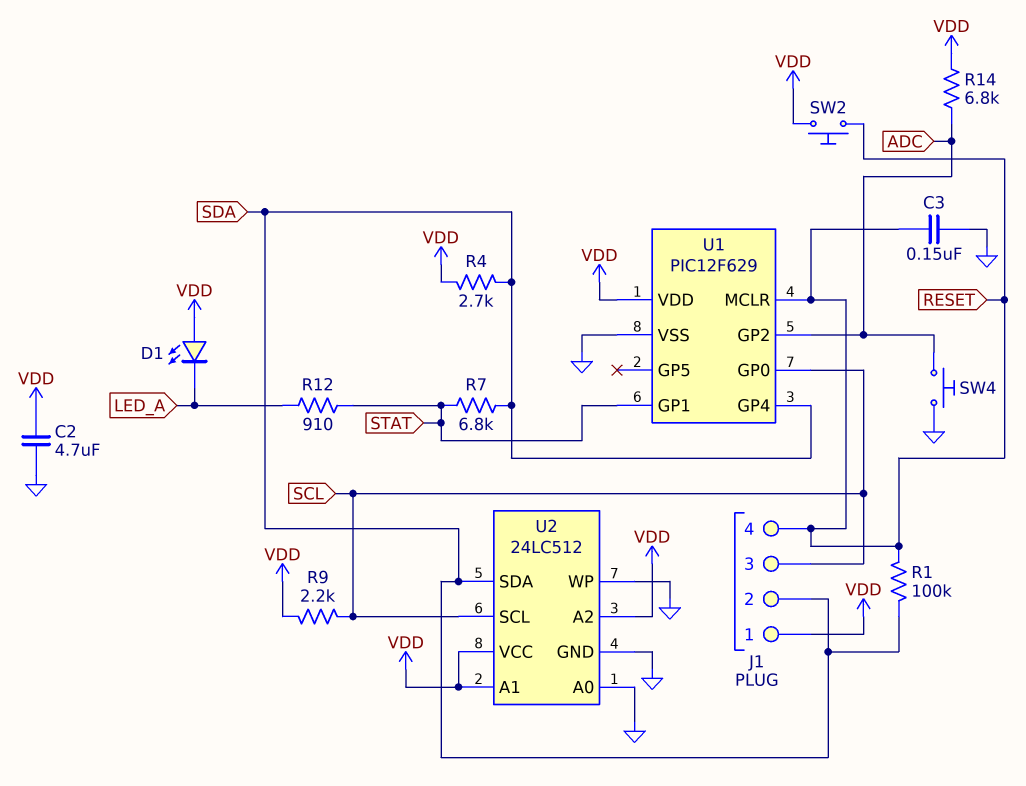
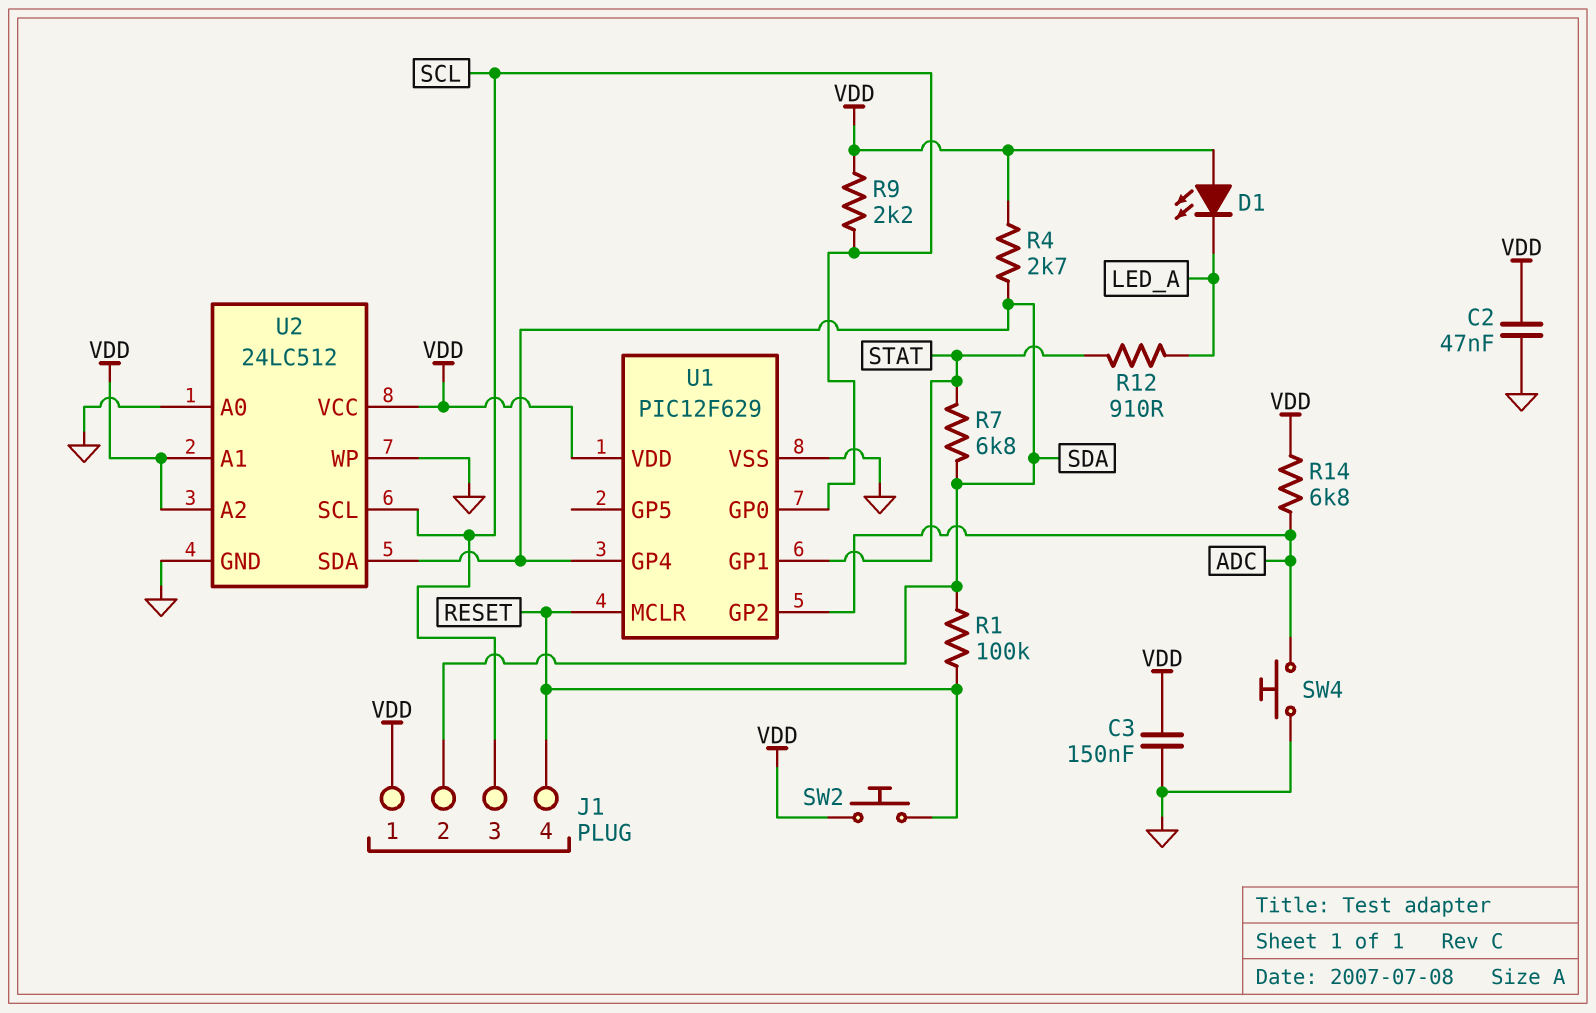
C2: 4.7uF (GND, VDD) -> 47nF (GND, VDD)
C3: 150nF (GND, RESET) -> 150nF (GND, VDD)

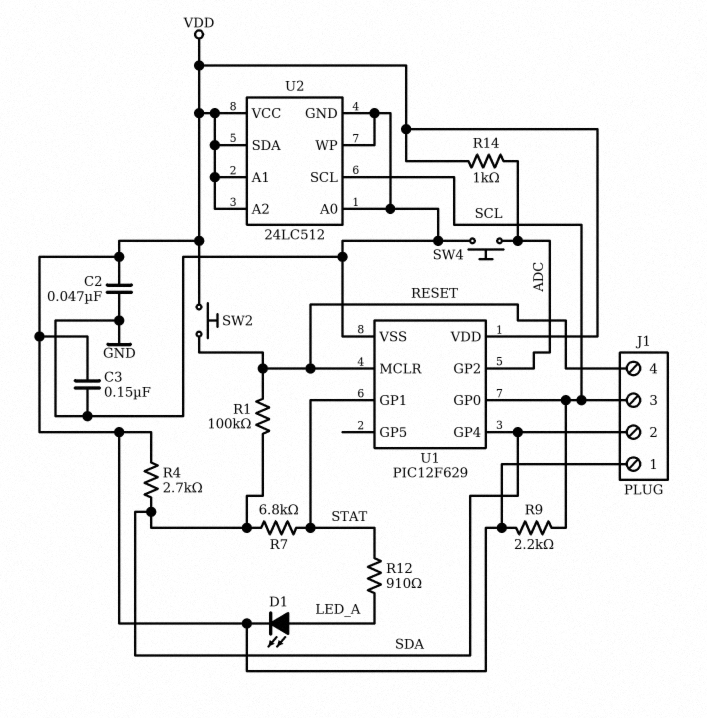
D1: LED (A VDD, K LED_A) -> LED (A LED_A, K VDD)
R14: 6.8k (ADC, VDD) -> 1k (ADC, VDD)
U2 pin SDA: SDA -> VDD

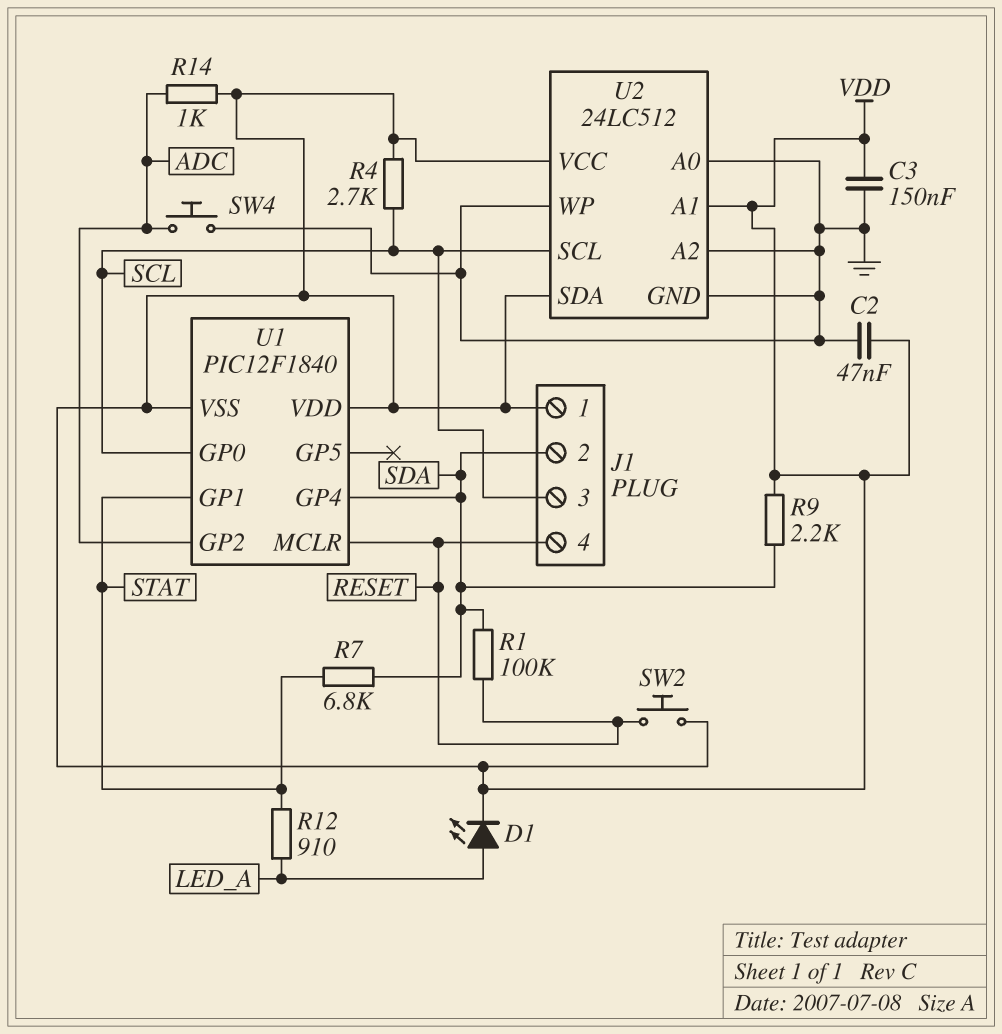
R4: 2.7k (SDA, VDD) -> 2.7k (SCL, VDD)
R9: 2.2k (SCL, VDD) -> 2.2k (SDA, VDD)
U1: PIC12F629 -> PIC12F1840
U1 pin VSS: GND -> VDD
U2 pin A2: VDD -> GND

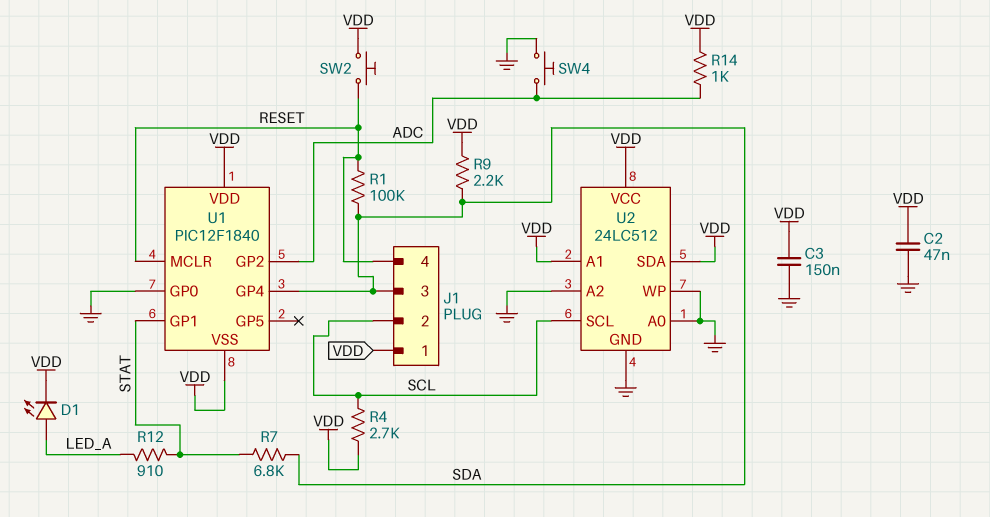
J1 pin 2: SDA -> SCL
J1 pin 3: SCL -> SDA
U1 pin GP0: SCL -> GND

